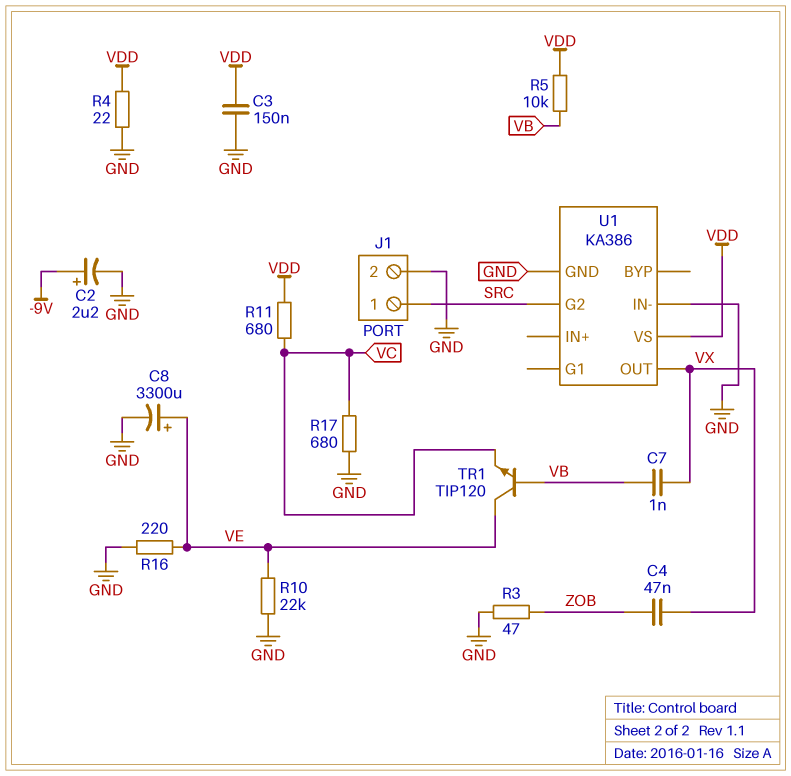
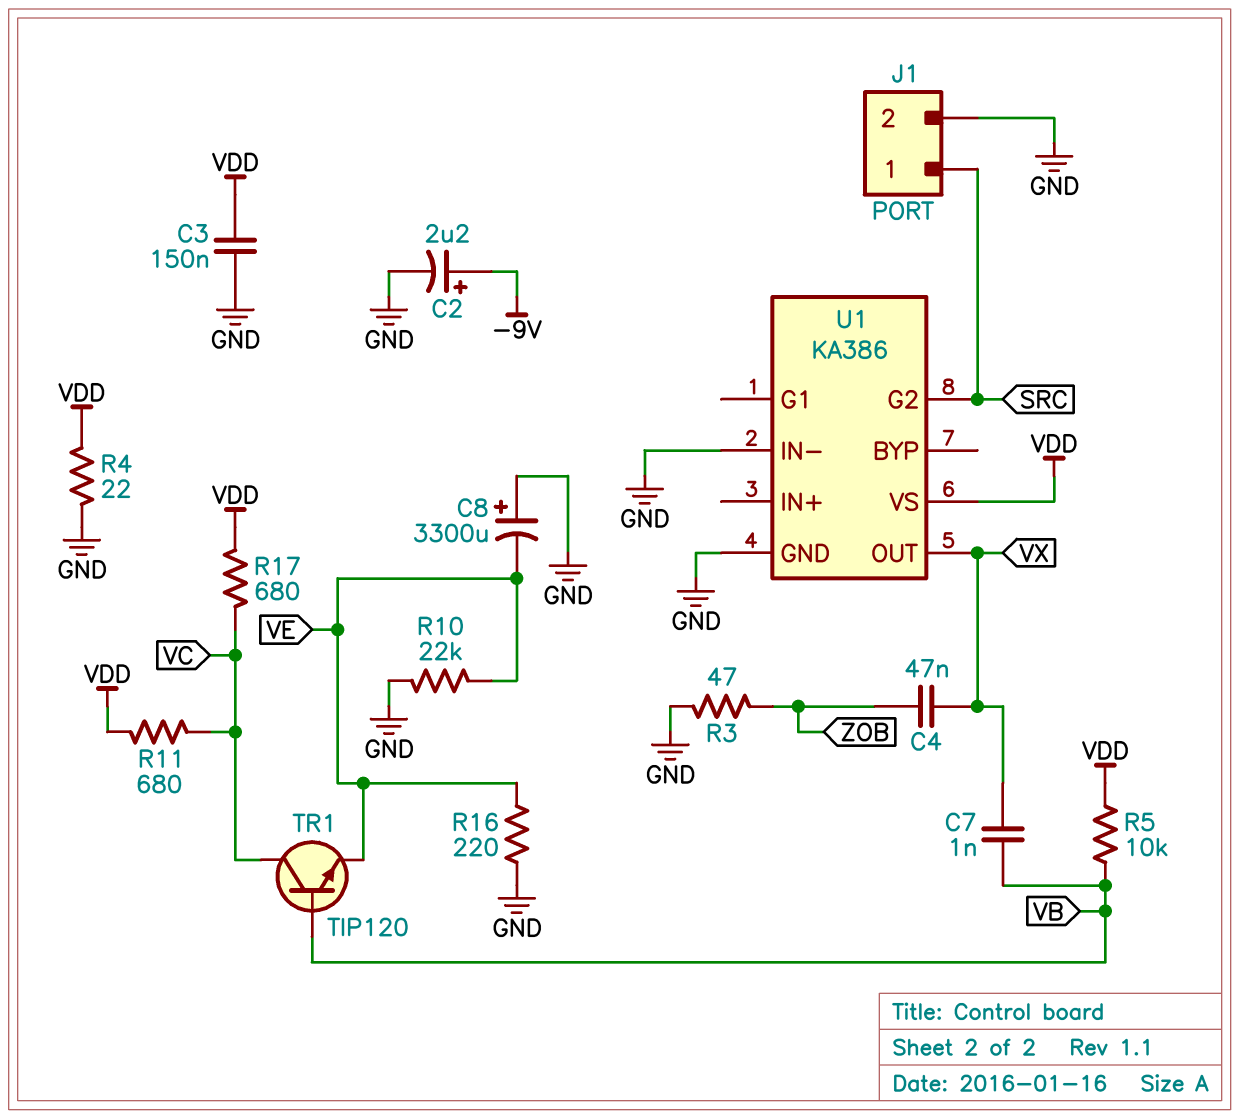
C8: 3300uF (plus VE, minus GND) -> 3300uF (plus GND, minus VE)
R17: 680 (GND, VC) -> 680 (VC, VDD)
TR1: NPN TIP120 (B VB, C VE, E VC) -> NPN TIP120 (B VB, C VC, E VE)

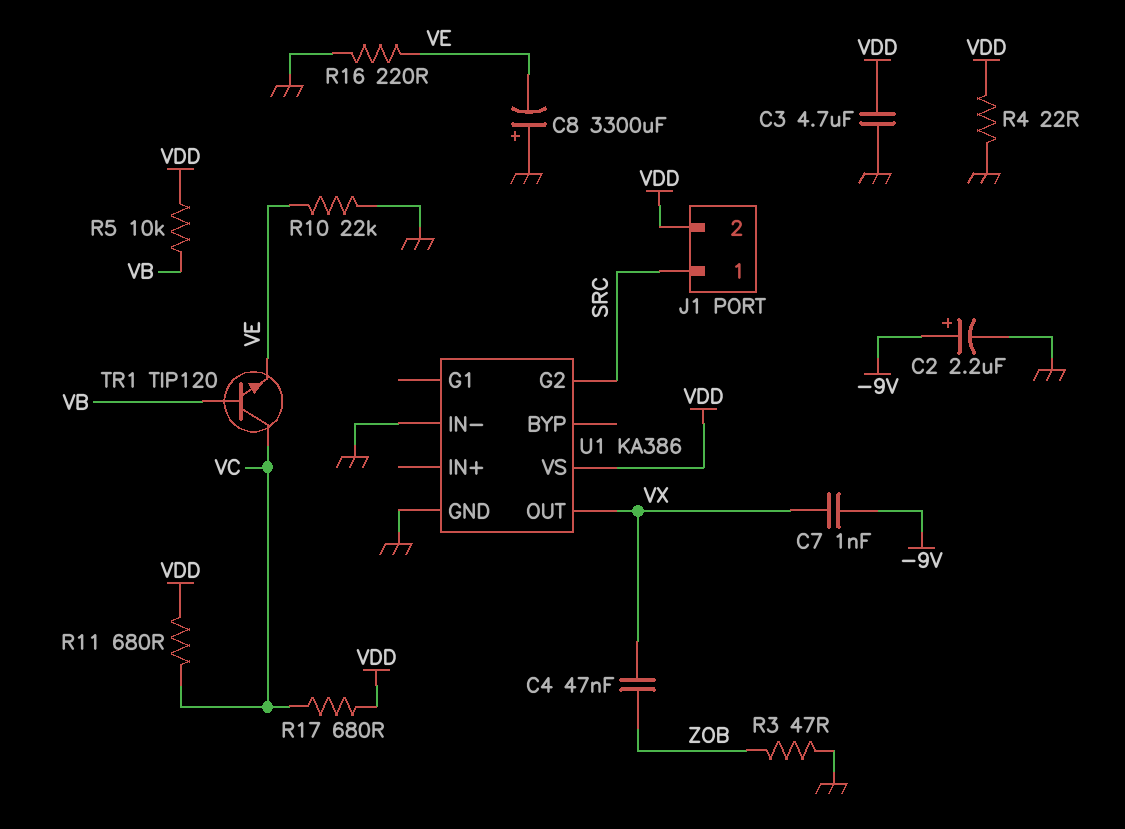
C3: 150nF (GND, VDD) -> 4.7uF (GND, VDD)
C7: 1nF (VB, VX) -> 1nF (-9V, VX)
J1 pin 2: GND -> VDD

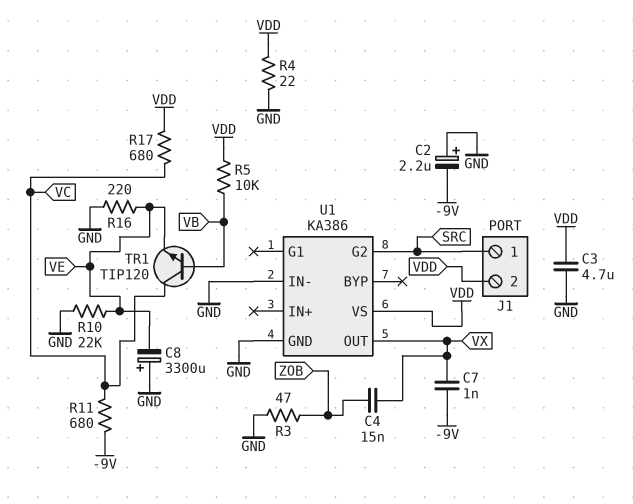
C2: 2.2uF (plus -9V, minus GND) -> 2.2uF (plus GND, minus -9V)
C4: 47nF (VX, ZOB) -> 15nF (VX, ZOB)
R11: 680 (VC, VDD) -> 680 (-9V, VC)

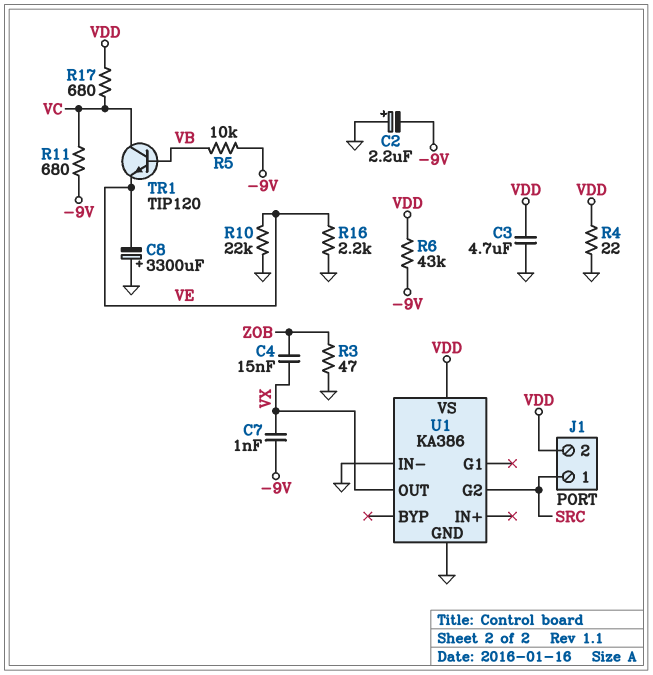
R5: 10k (VB, VDD) -> 10k (-9V, VB)
R6: none -> 43k (-9V, VDD)
R16: 220 (GND, VE) -> 2.2k (GND, VE)

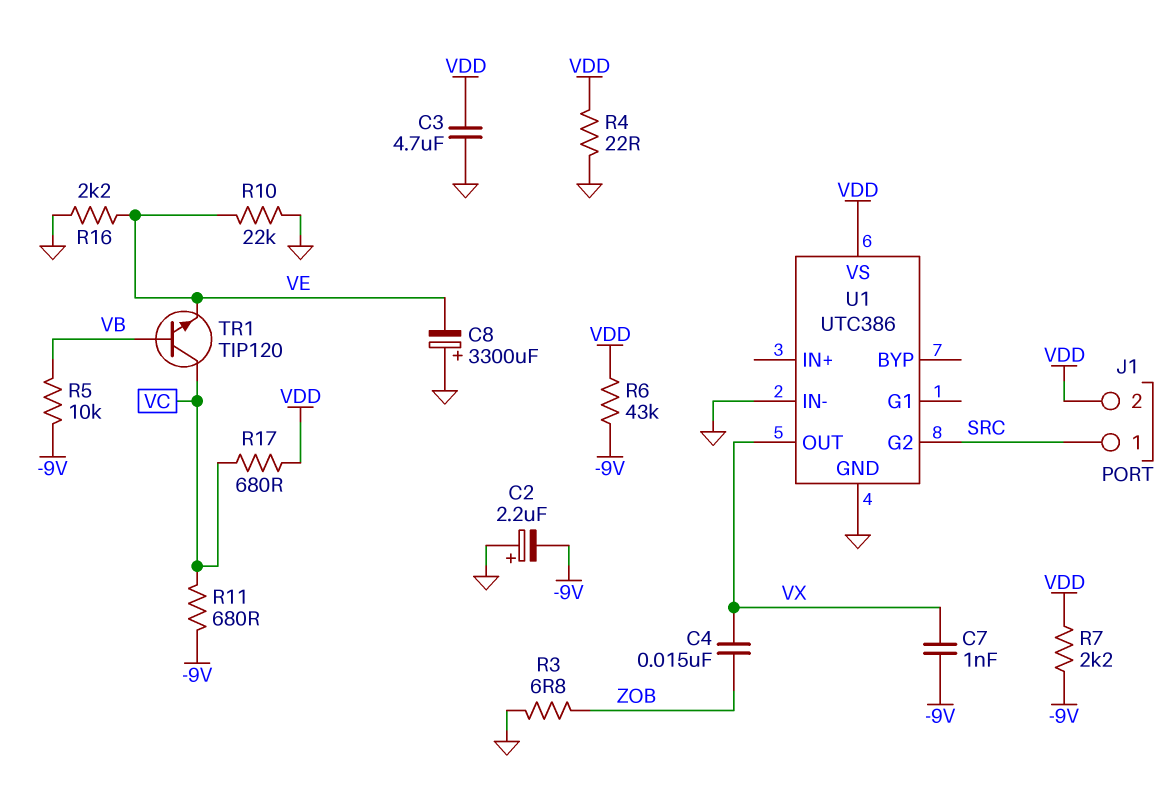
R3: 47 (GND, ZOB) -> 6.8 (GND, ZOB)
R7: none -> 2.2k (-9V, VDD)
U1: KA386 -> UTC386

